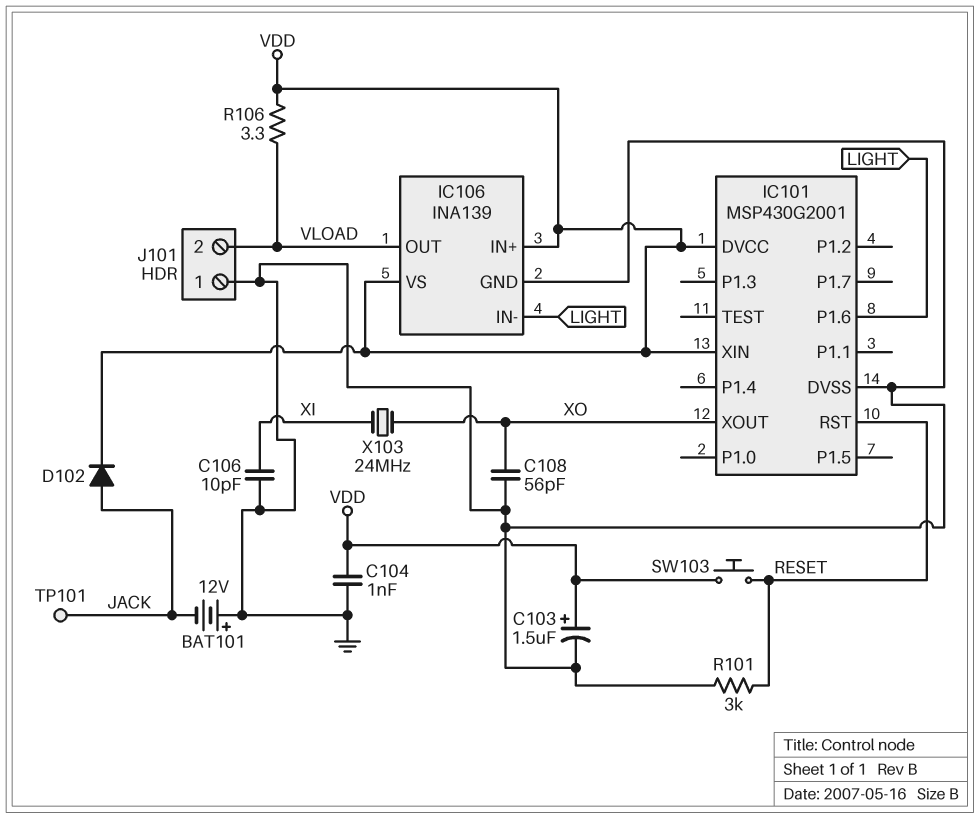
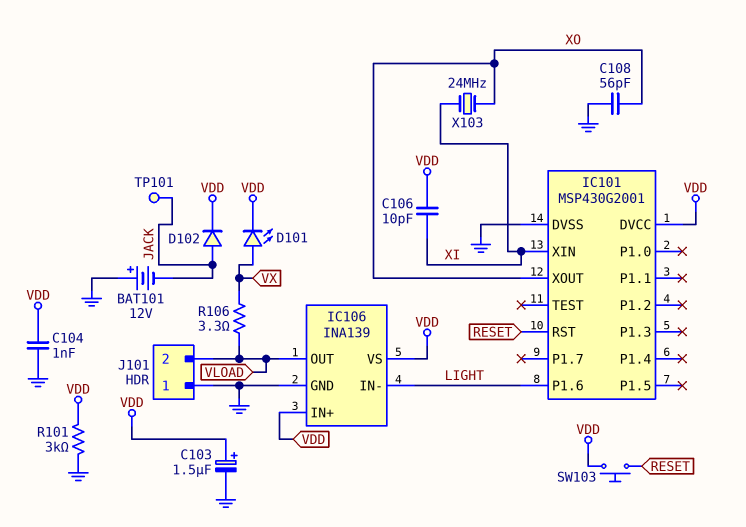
C106: 10pF (GND, XI) -> 10pF (VDD, XI)
D101: none -> LED (A VX, K VDD)
IC101 pin XIN: VDD -> XI
R101: 3k (GND, RESET) -> 3k (GND, VDD)
R106: 3.3 (VDD, VLOAD) -> 3.3 (VLOAD, VX)

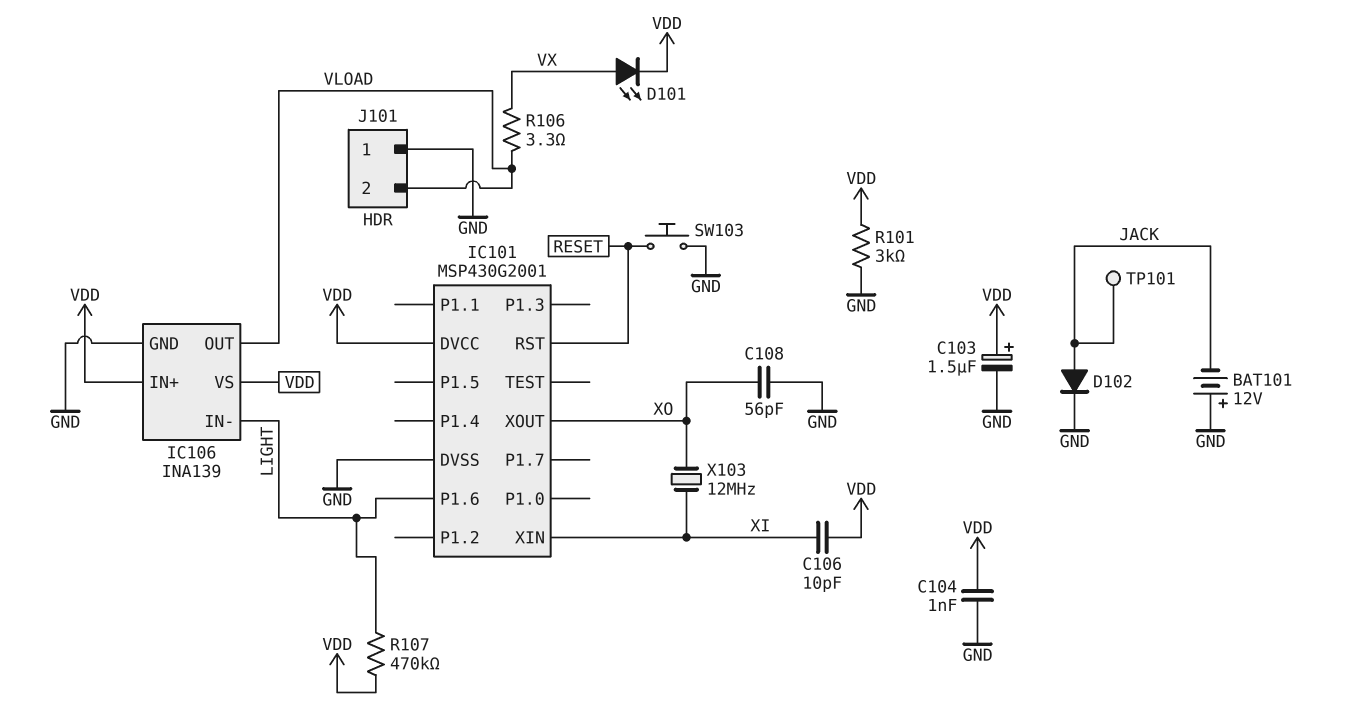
D102: diode (A JACK, K VDD) -> diode (A JACK, K GND)
R107: none -> 470k (LIGHT, VDD)
SW103: button (RESET, VDD) -> button (GND, RESET)
X103: 24MHz (XI, XO) -> 12MHz (XI, XO)

